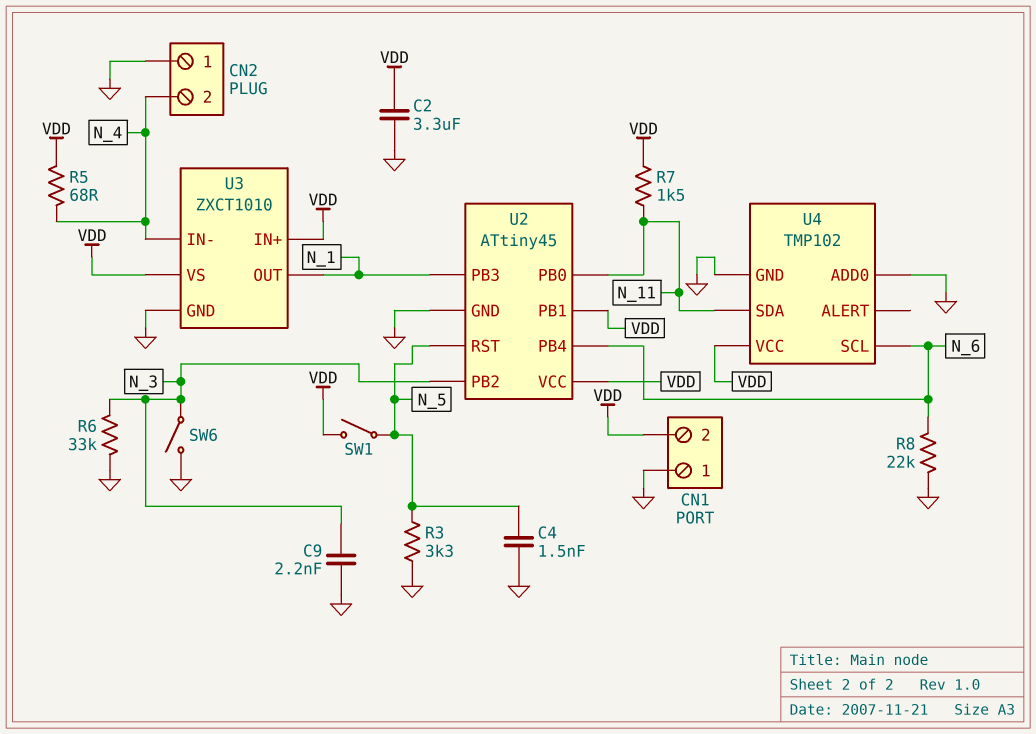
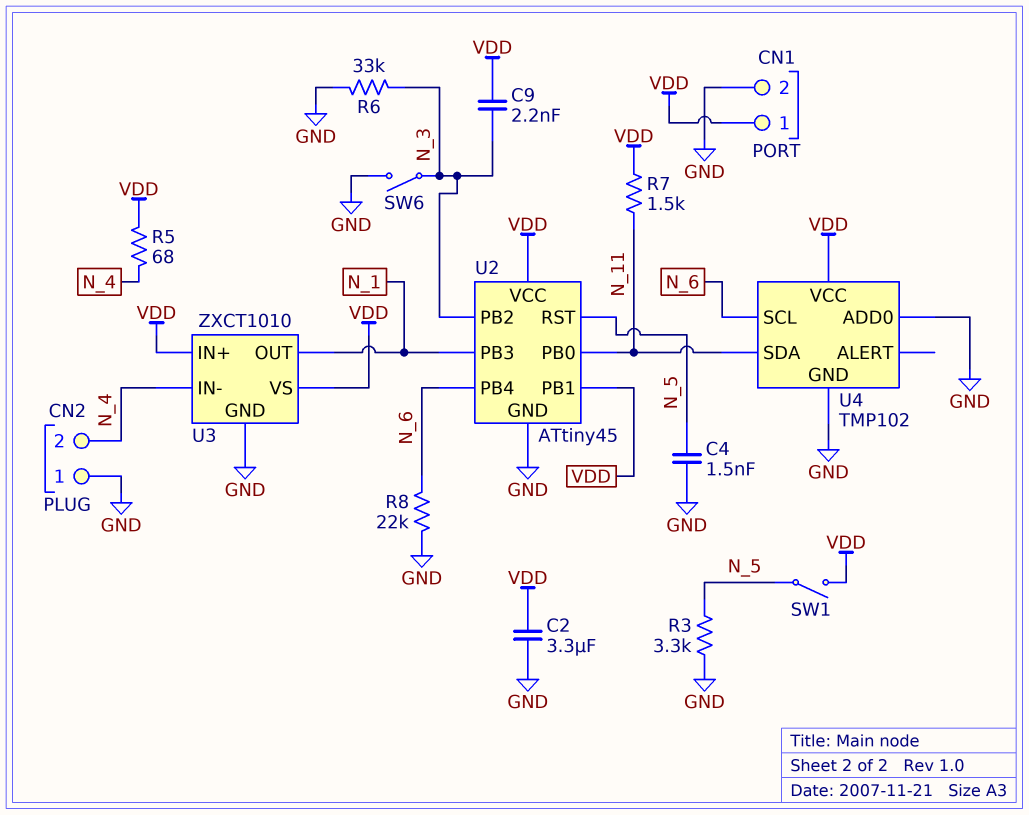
C9: 2.2nF (GND, N_3) -> 2.2nF (N_3, VDD)
CN1 pin 1: GND -> VDD
CN1 pin 2: VDD -> GND

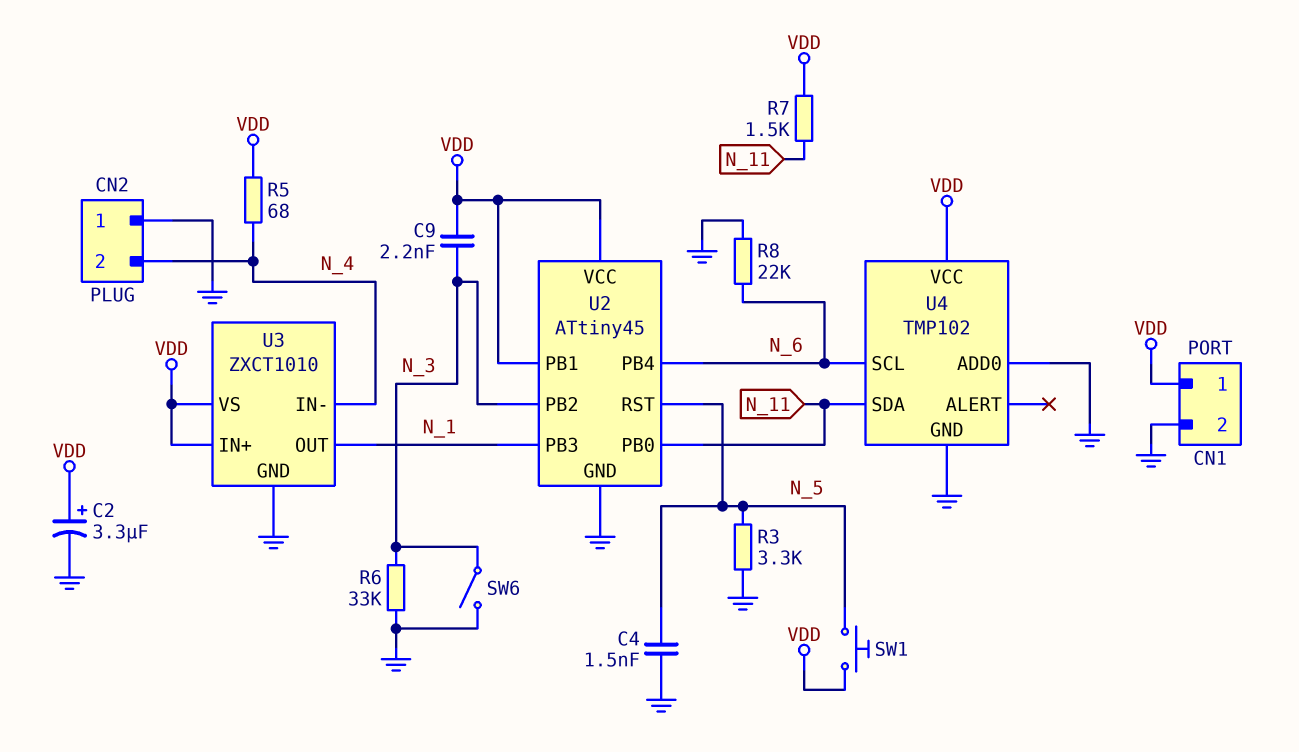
C2: 3.3uF (GND, VDD) -> 3.3uF (plus VDD, minus GND)
SW1: switch (N_5, VDD) -> button (N_5, VDD)

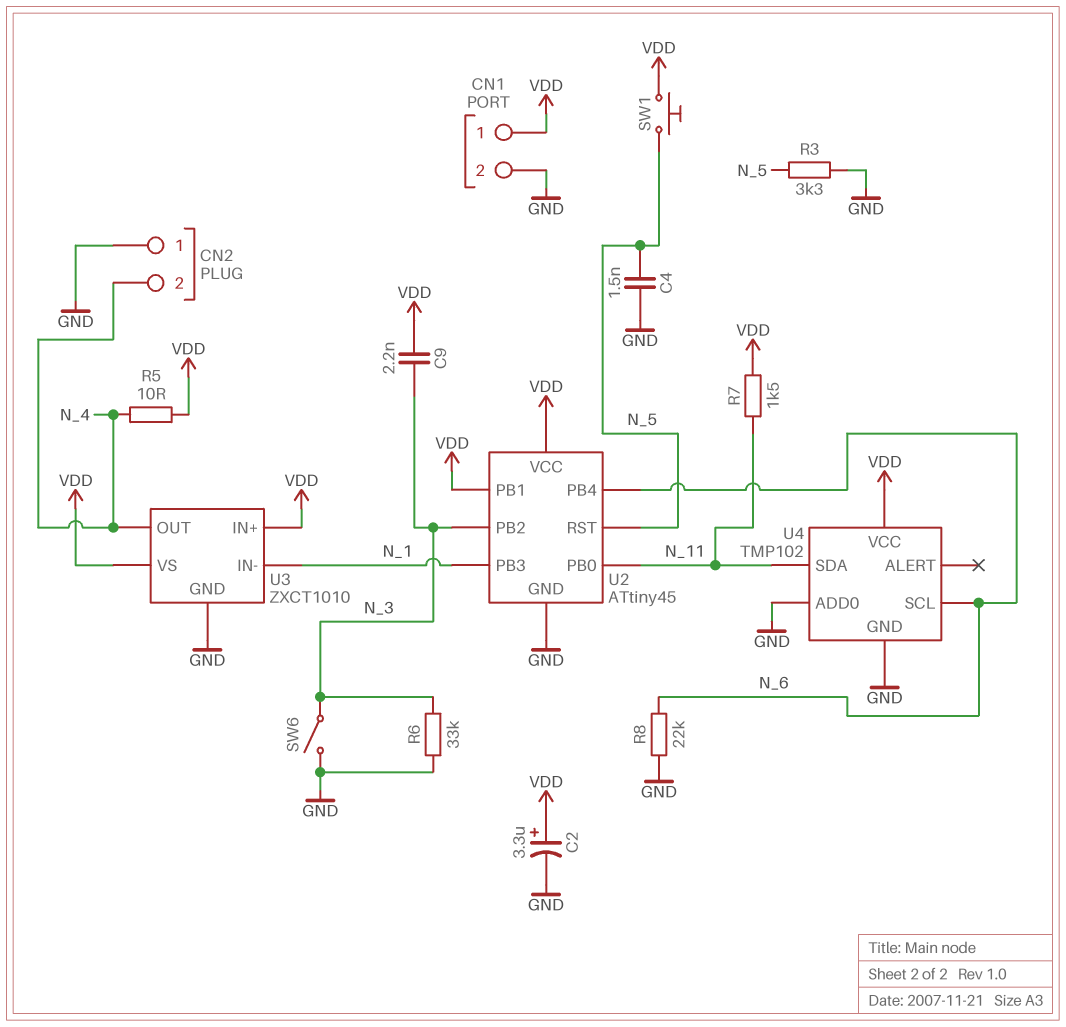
R5: 68 (N_4, VDD) -> 10 (N_4, VDD)
U3 pin IN-: N_4 -> N_1
U3 pin OUT: N_1 -> N_4

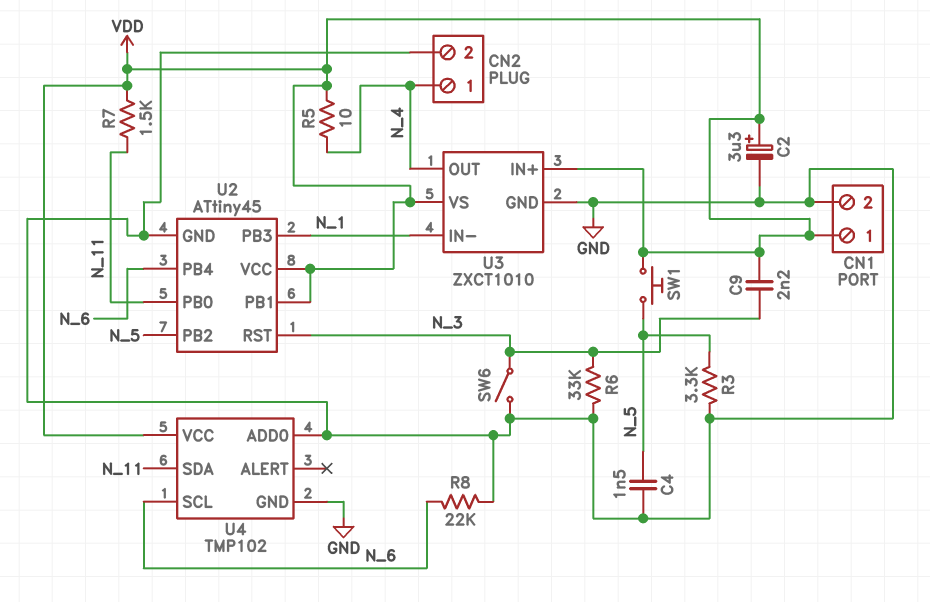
CN2 pin 1: GND -> N_4
CN2 pin 2: N_4 -> GND
U2 pin PB2: N_3 -> N_5
U2 pin RST: N_5 -> N_3

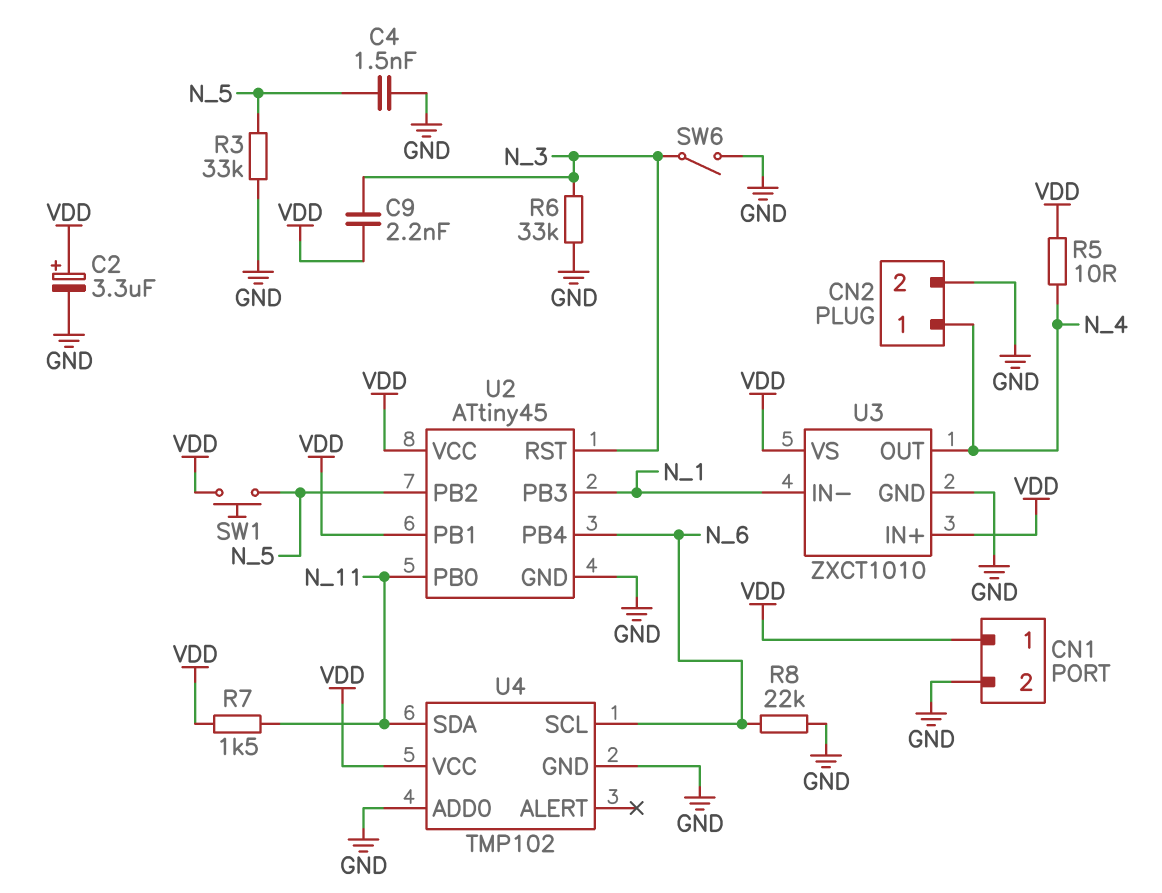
R3: 3.3k (GND, N_5) -> 33k (GND, N_5)

